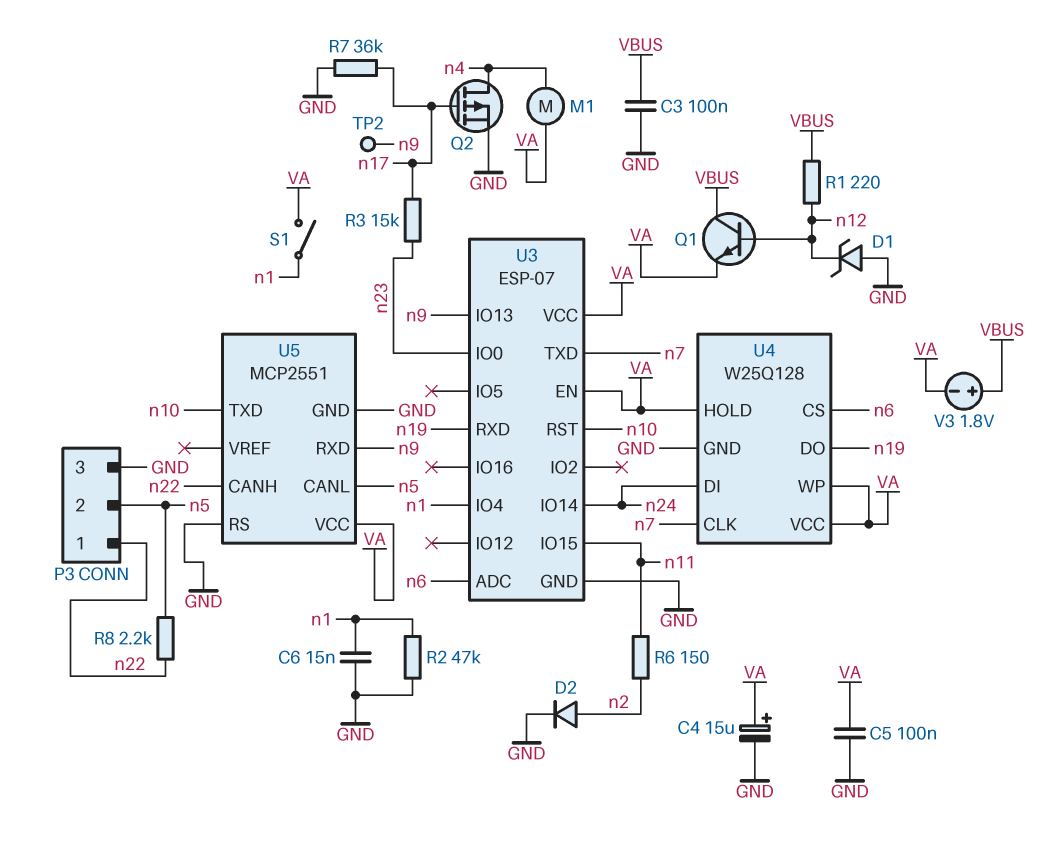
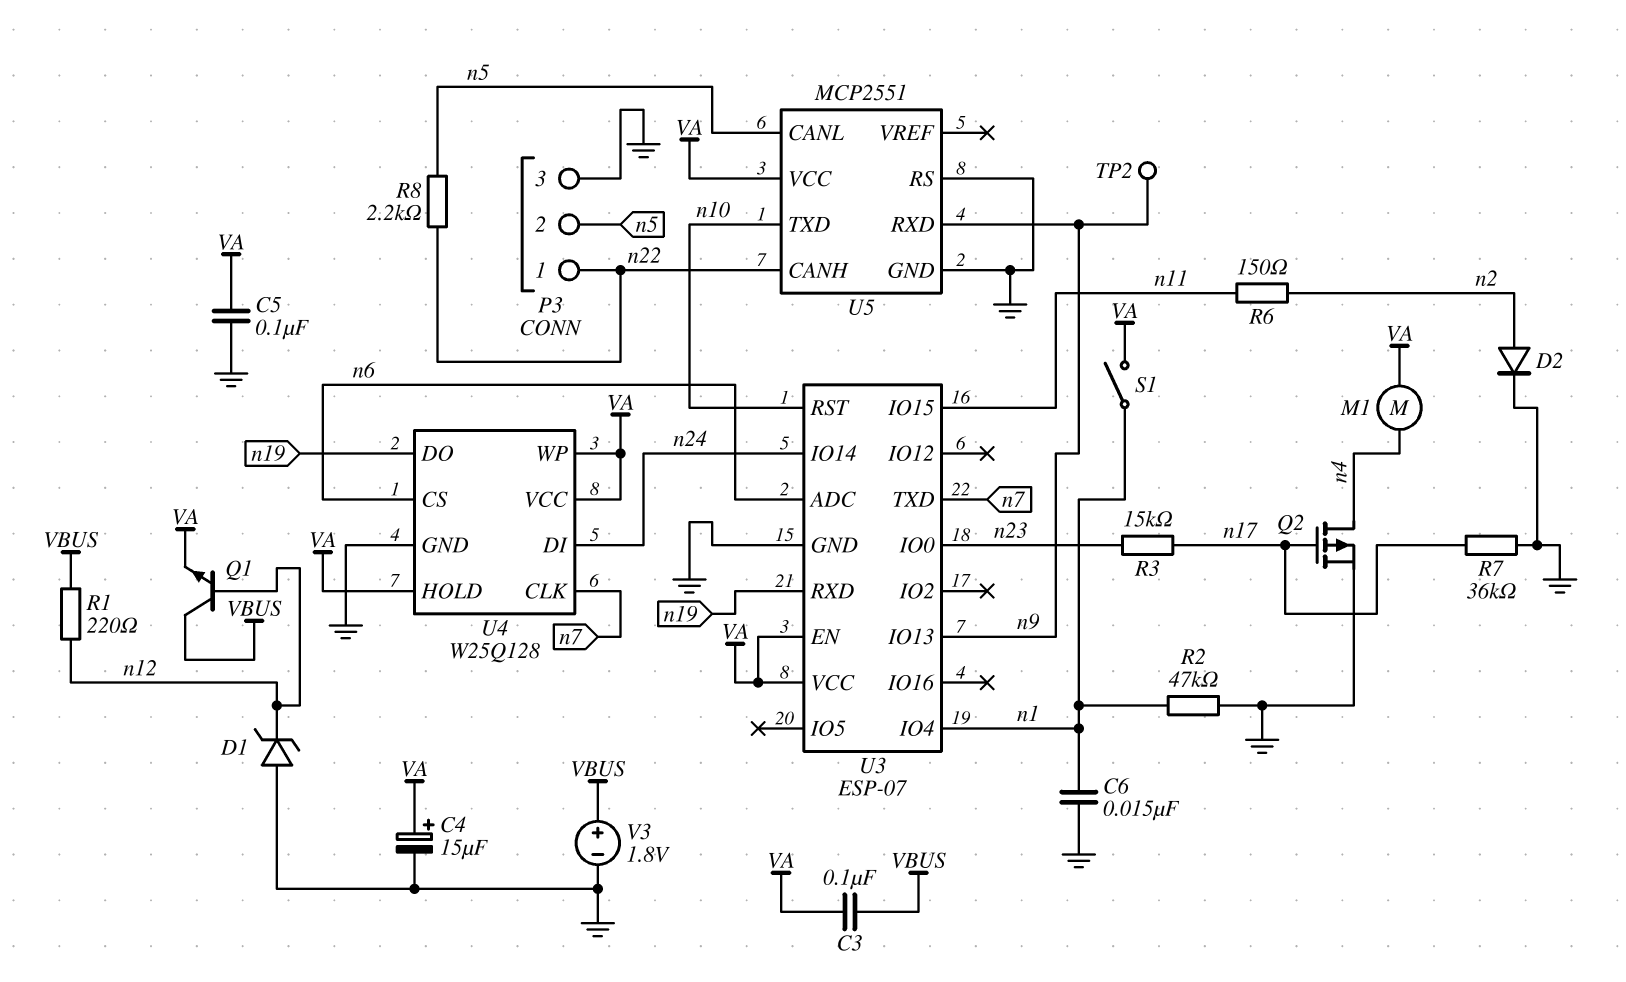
C3: 100nF (GND, VBUS) -> 100nF (VA, VBUS)
V3: 1.8V (plus VBUS, minus VA) -> 1.8V (plus VBUS, minus GND)

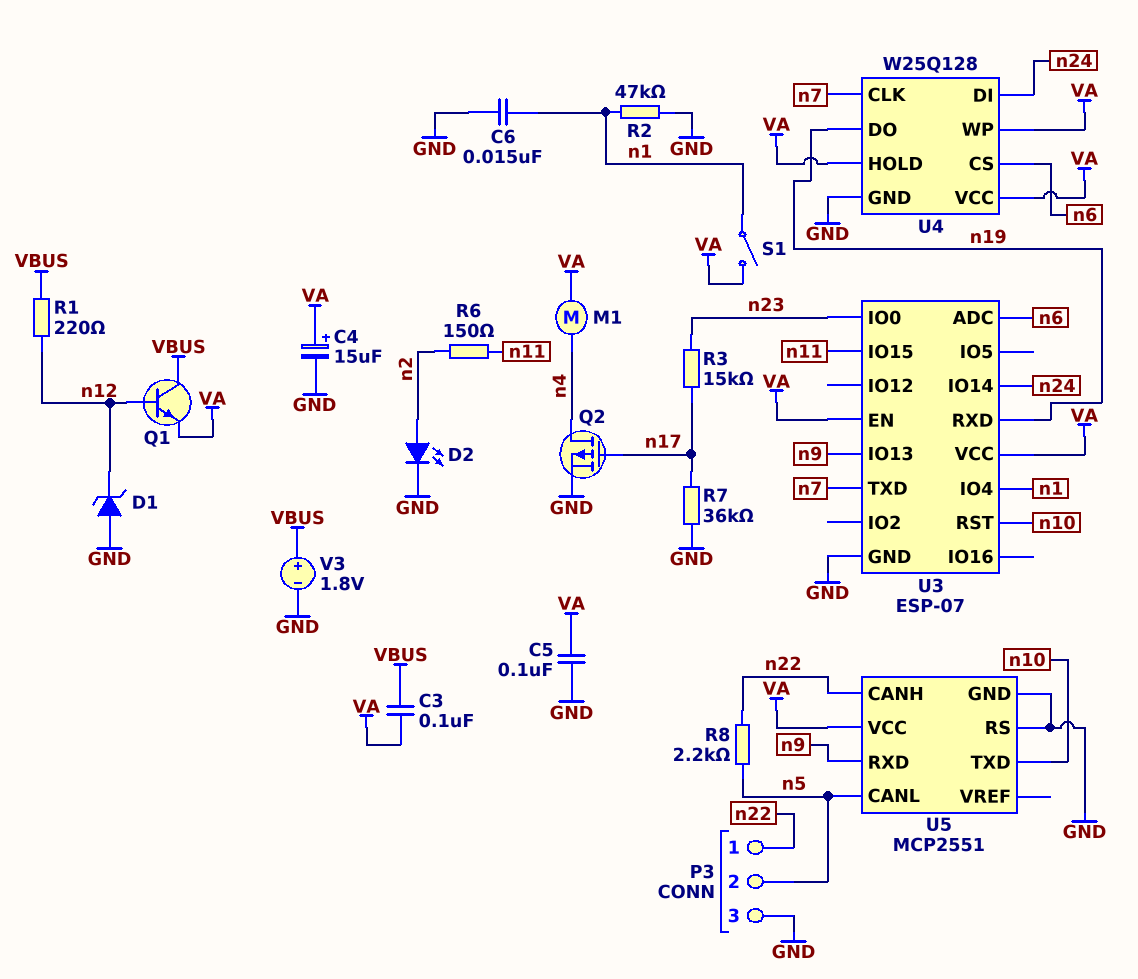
D2: diode (A n2, K GND) -> LED (A n2, K GND)
TP2: test point (n9) -> none

